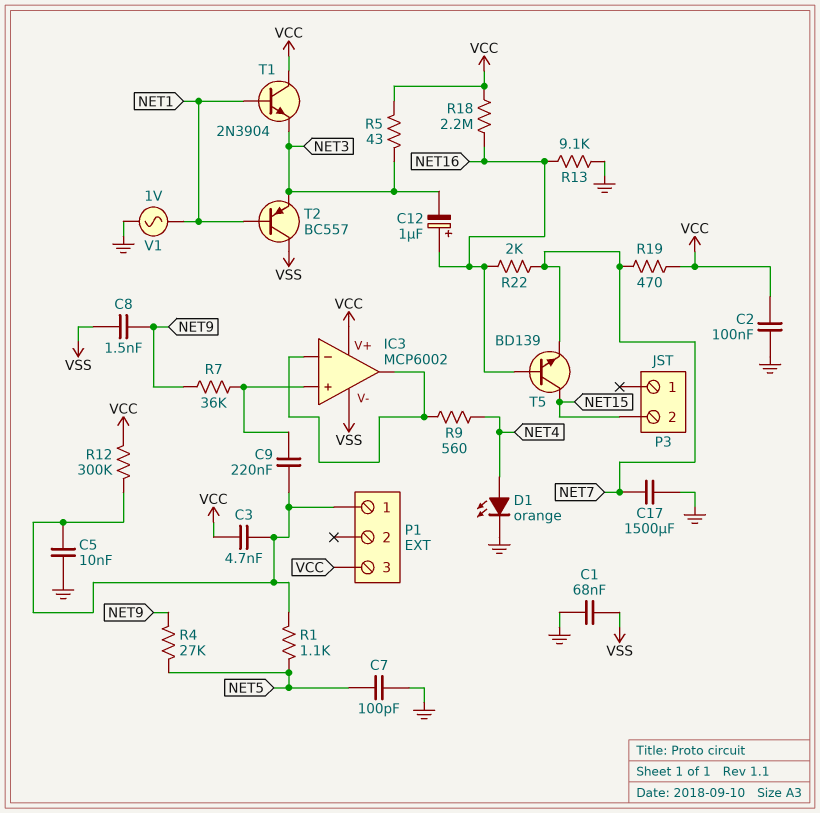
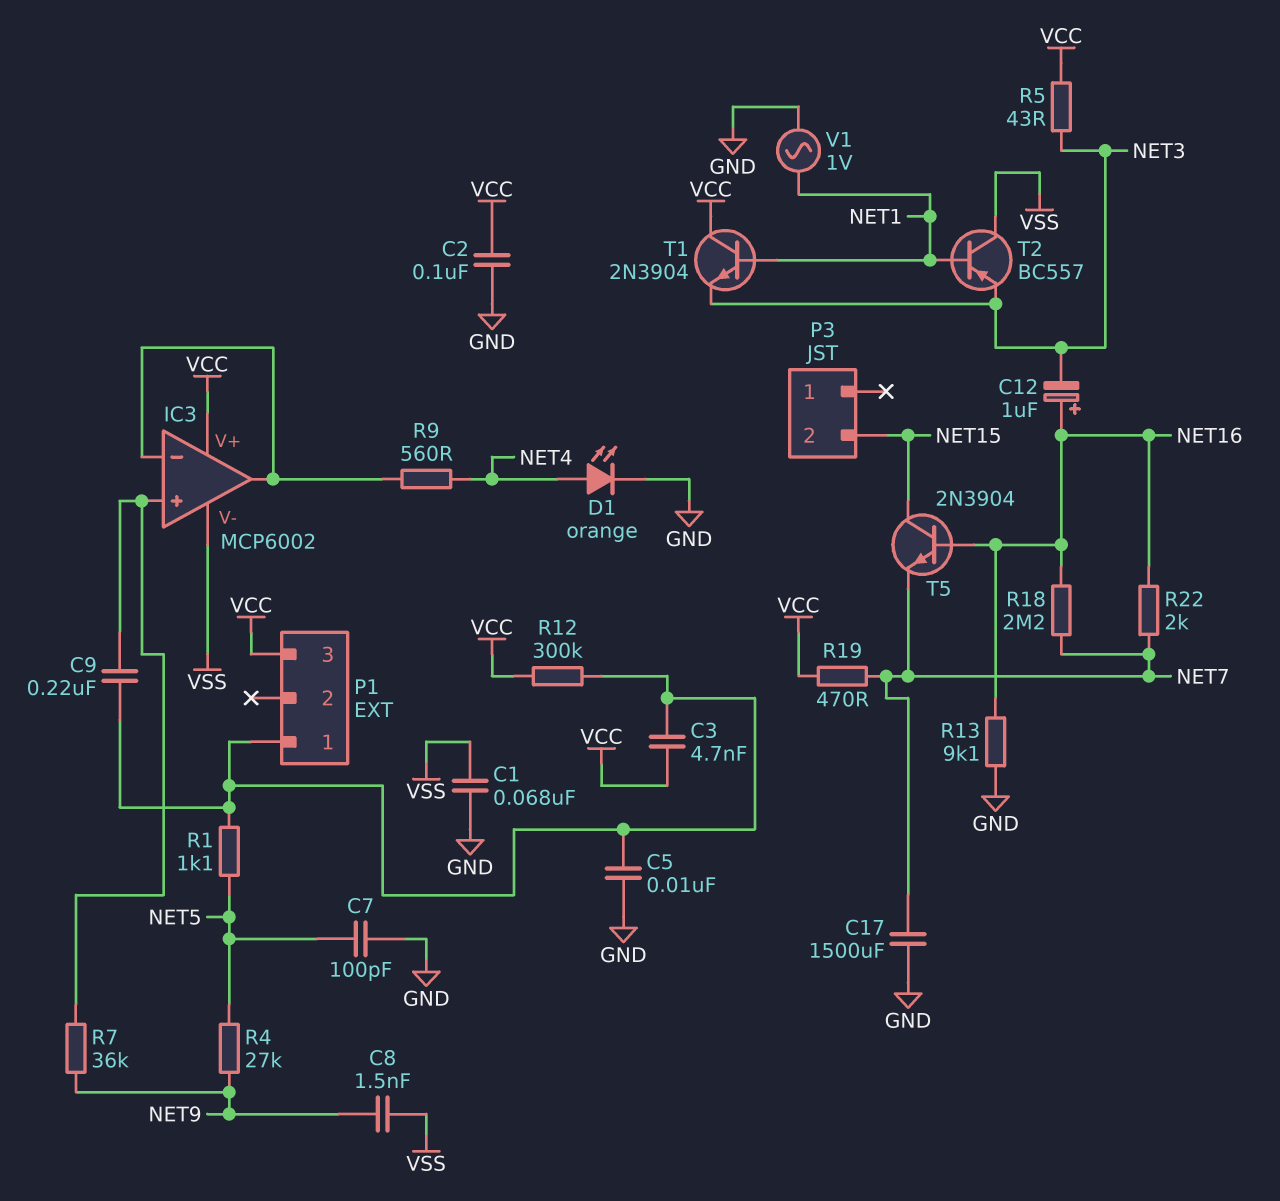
R18: 2.2M (NET16, VCC) -> 2.2M (NET7, NET16)
T5: NPN BD139 (B NET16, C NET15, E NET7) -> NPN 2N3904 (B NET16, C NET15, E NET7)

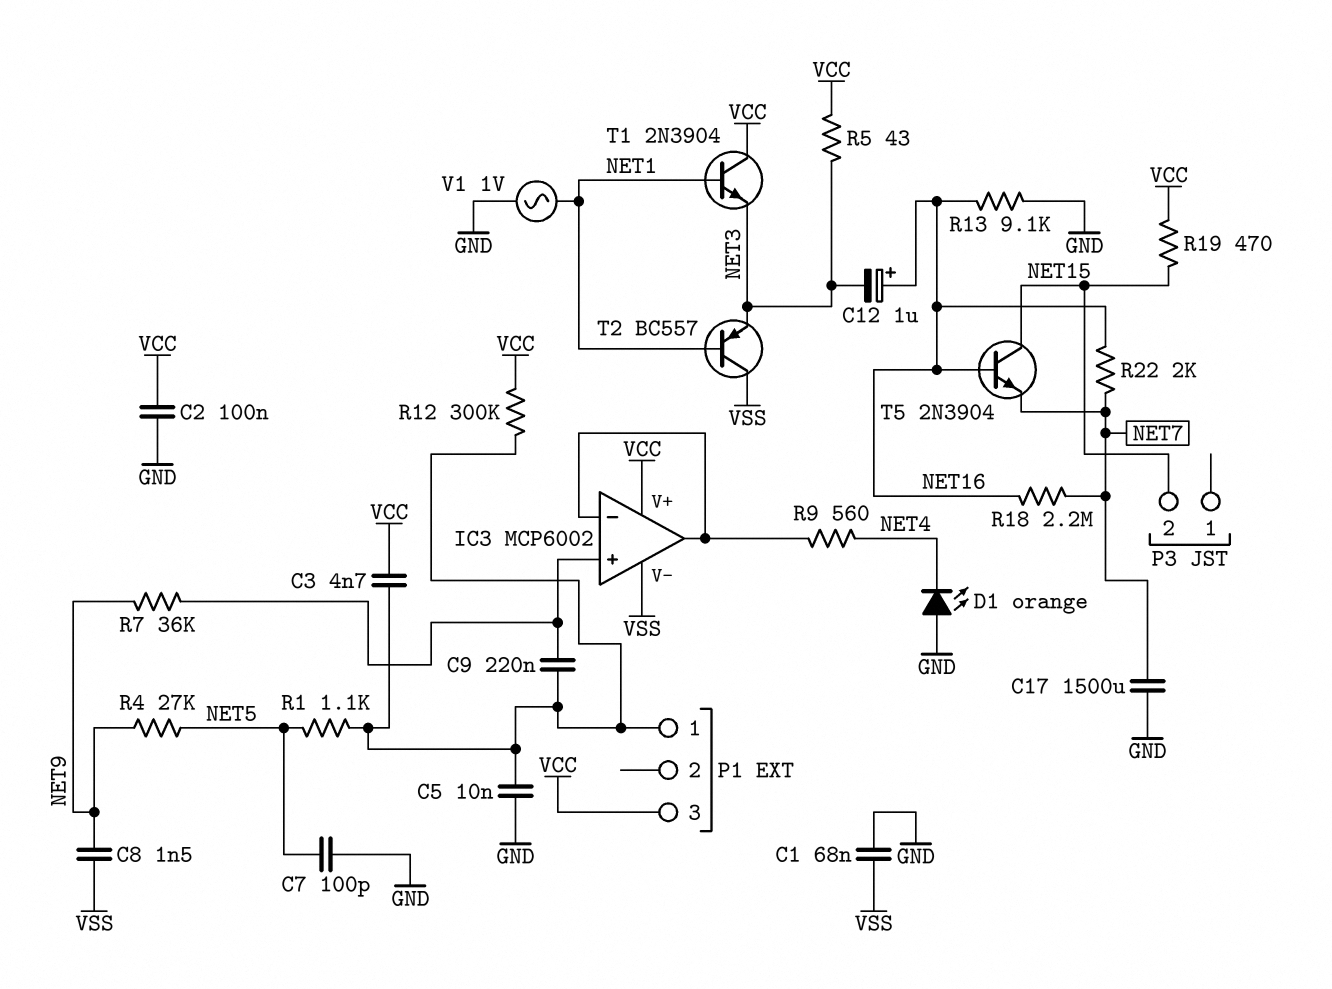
D1: LED orange (A NET4, K GND) -> LED orange (A GND, K NET4)
R19: 470 (NET7, VCC) -> 470 (NET15, VCC)

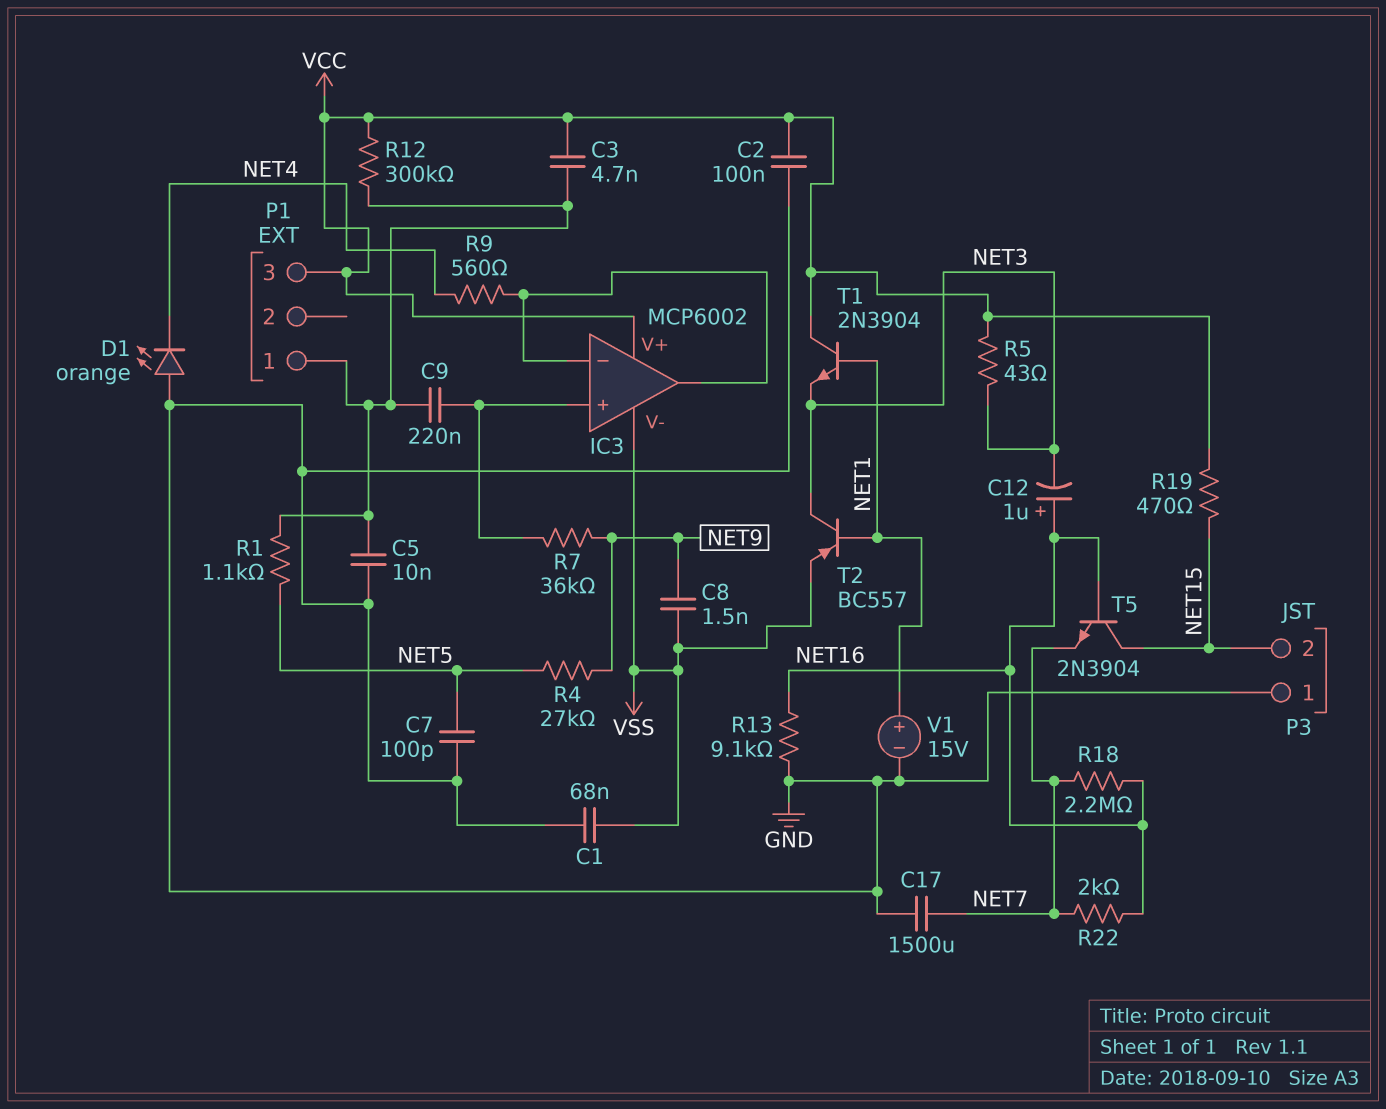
P3 pin 1: none -> GND
T2: PNP BC557 (B NET1, C VSS, E NET3) -> PNP BC557 (B NET1, C NET3, E VSS)
V1: AC 1V (GND, NET1) -> 15V (plus NET1, minus GND)

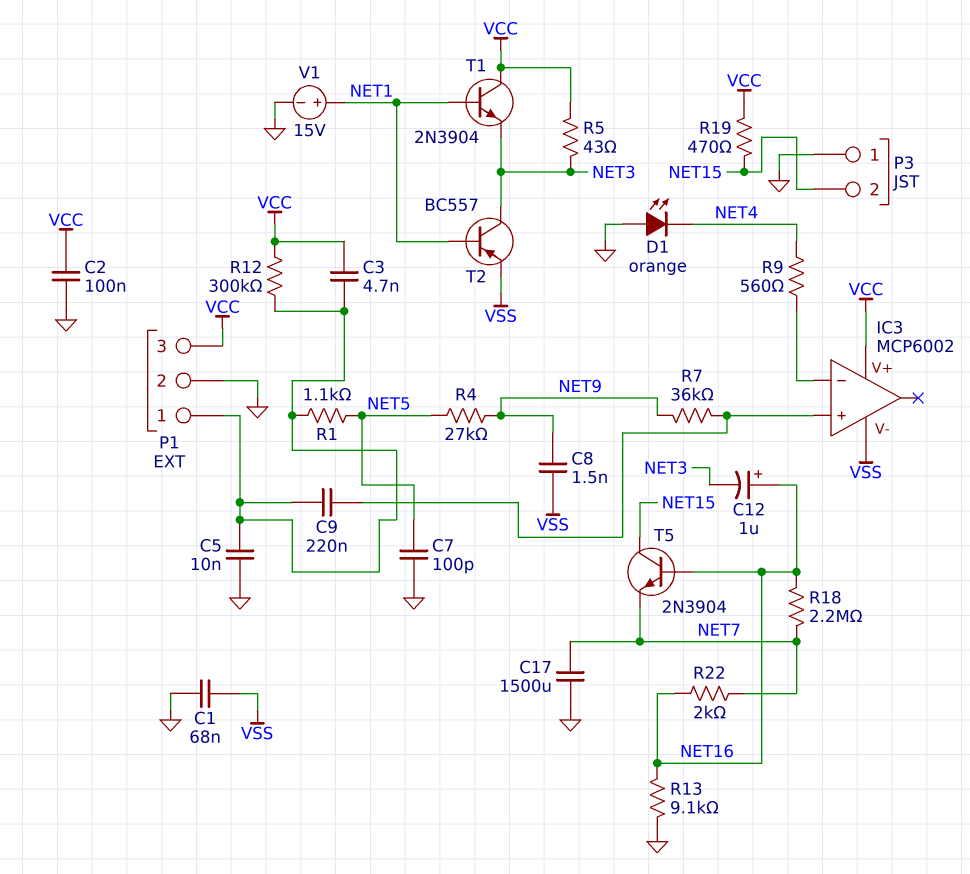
IC3 pin out: IC3/in- -> none
P1 pin 2: none -> GND

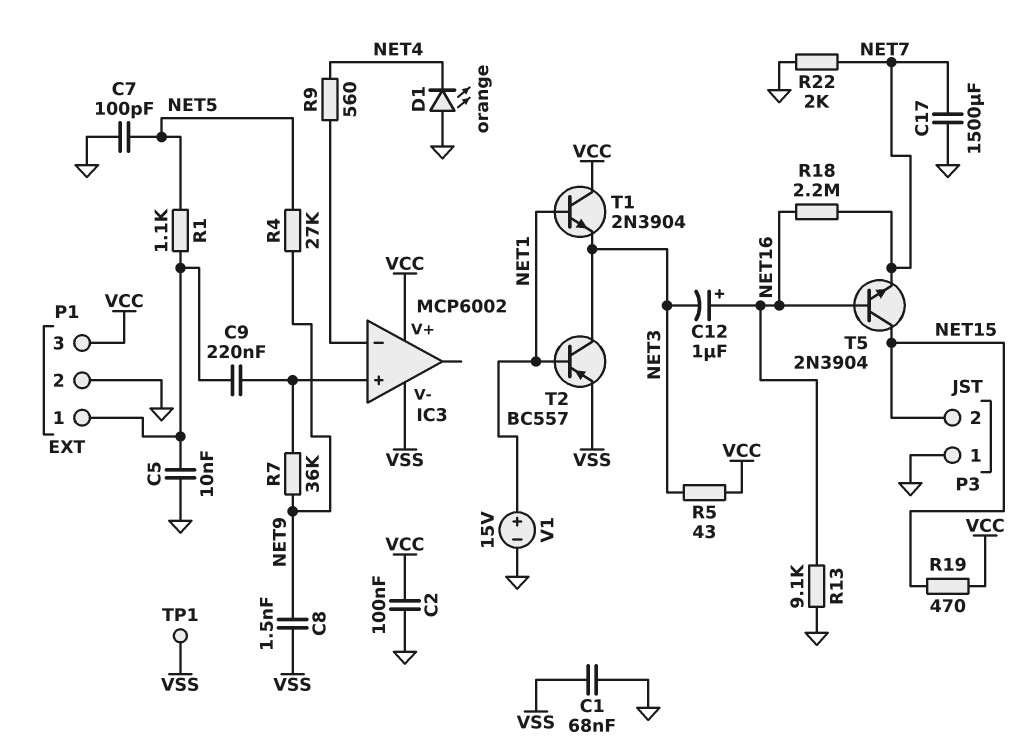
C3: 4.7nF (P1/1, VCC) -> none
R12: 300k (P1/1, VCC) -> none
R22: 2k (NET7, NET16) -> 2k (GND, NET7)
TP1: none -> test point (VSS)

